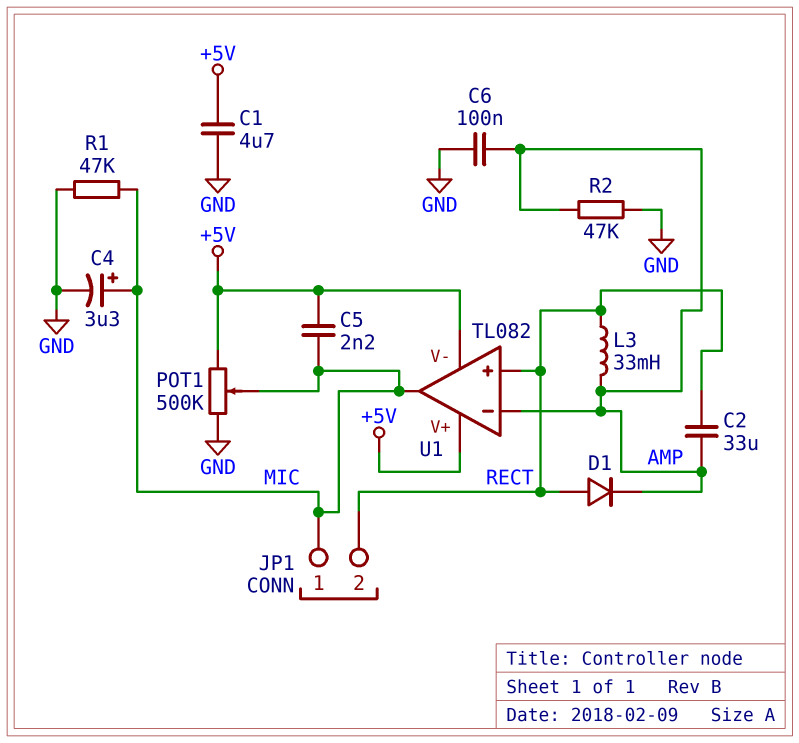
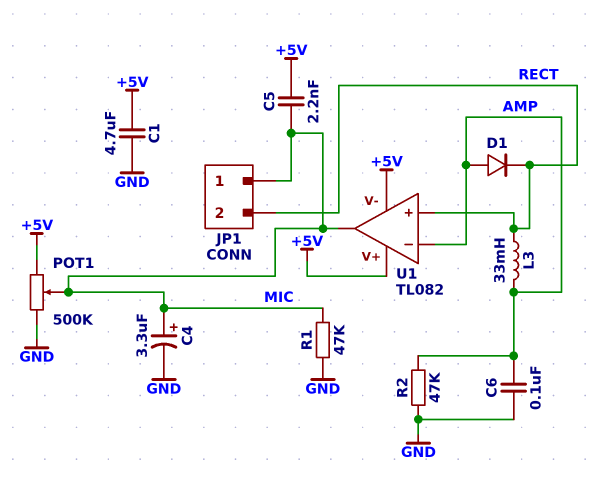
C2: 33uF (AMP, RECT) -> none
D1: diode (A RECT, K AMP) -> diode (A AMP, K RECT)

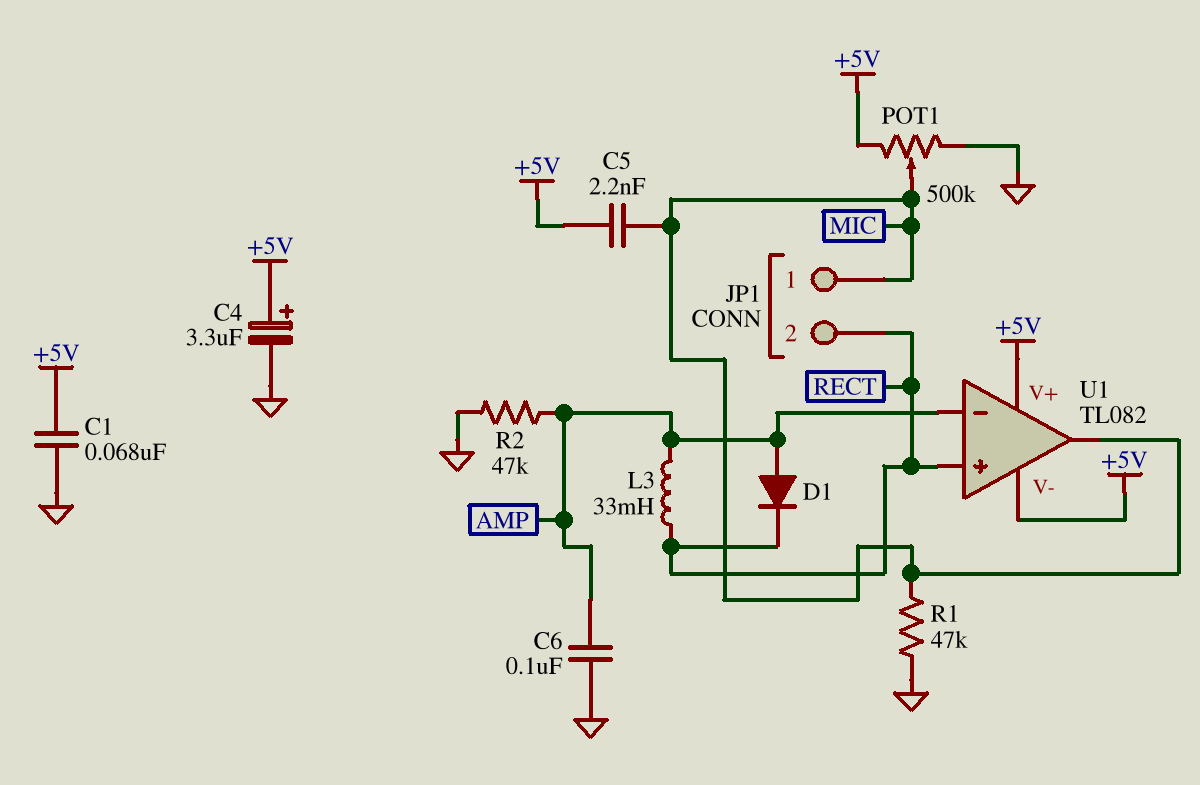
C1: 4.7uF (+5V, GND) -> 68nF (+5V, GND)
C4: 3.3uF (plus MIC, minus GND) -> 3.3uF (plus +5V, minus GND)

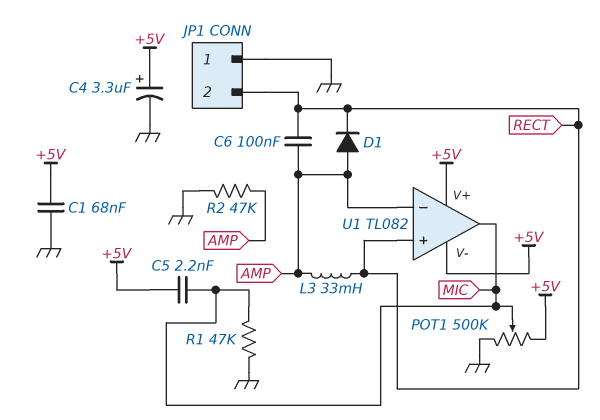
C6: 100nF (AMP, GND) -> 100nF (AMP, RECT)
JP1 pin 1: MIC -> GND

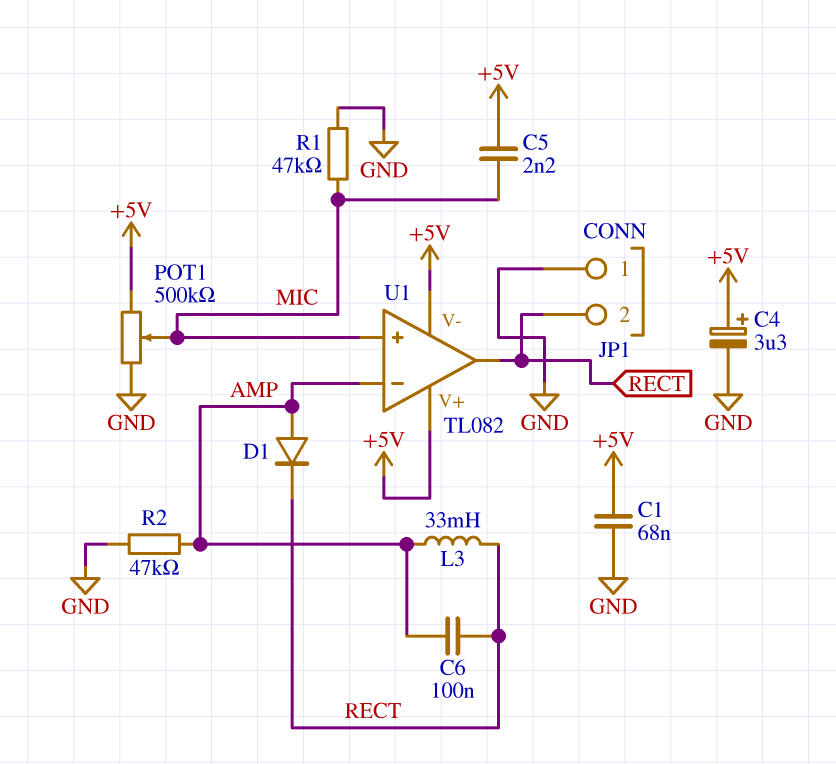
U1 pin in+: RECT -> MIC
U1 pin out: MIC -> RECT

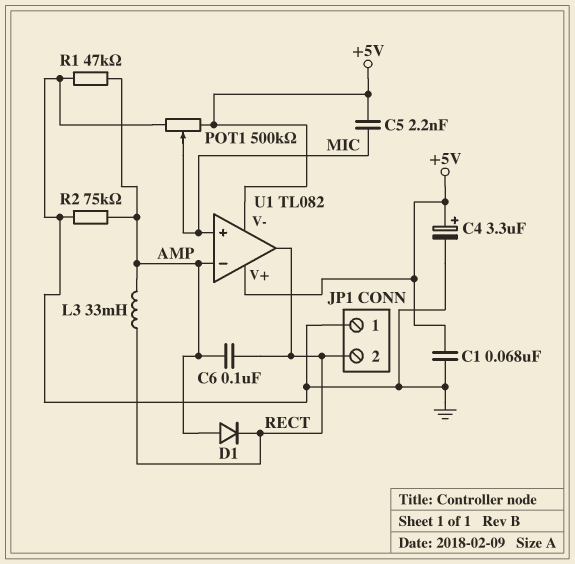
R1: 47k (GND, MIC) -> 47k (AMP, GND)
R2: 47k (AMP, GND) -> 75k (AMP, GND)

